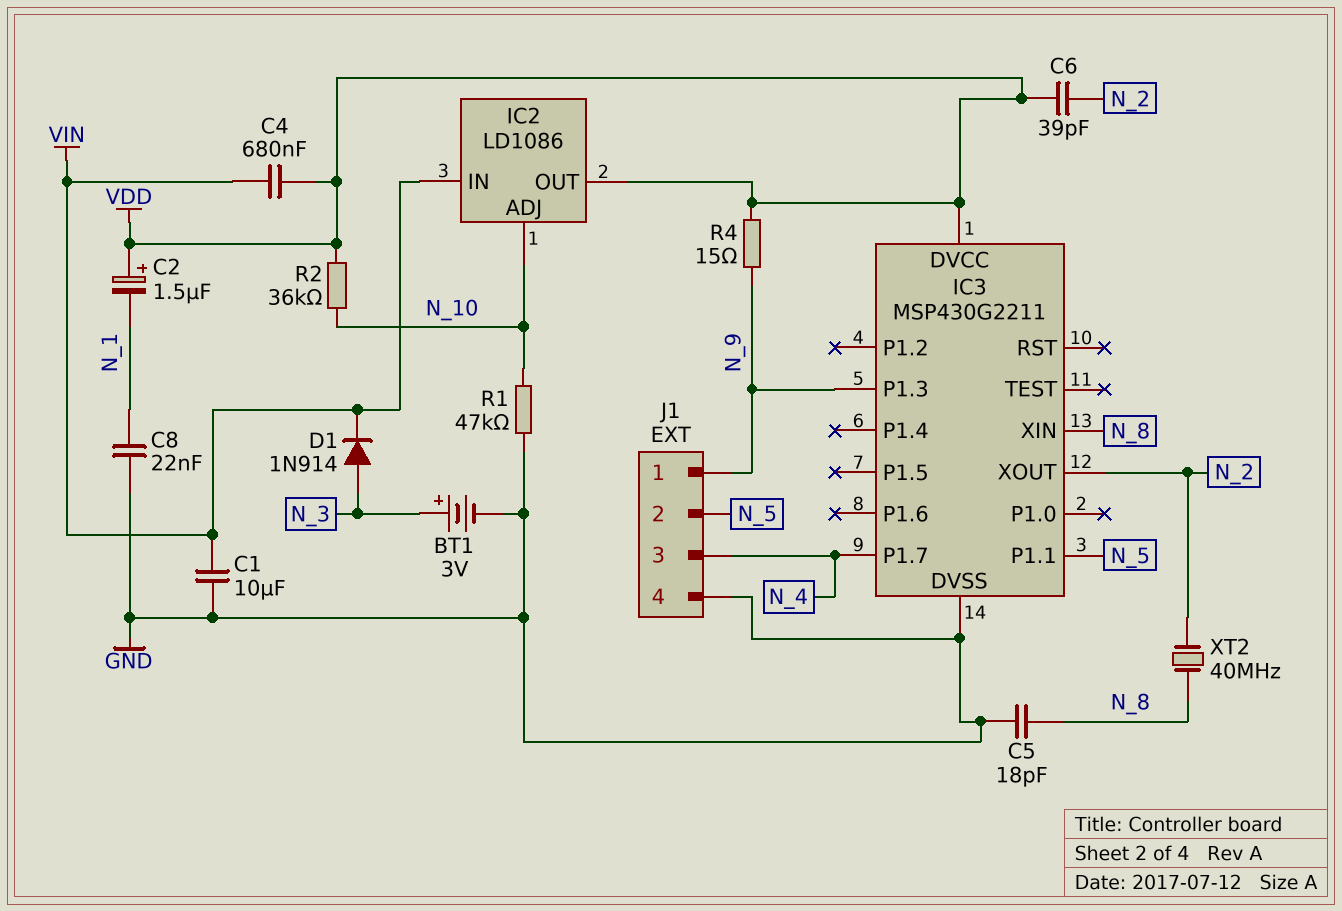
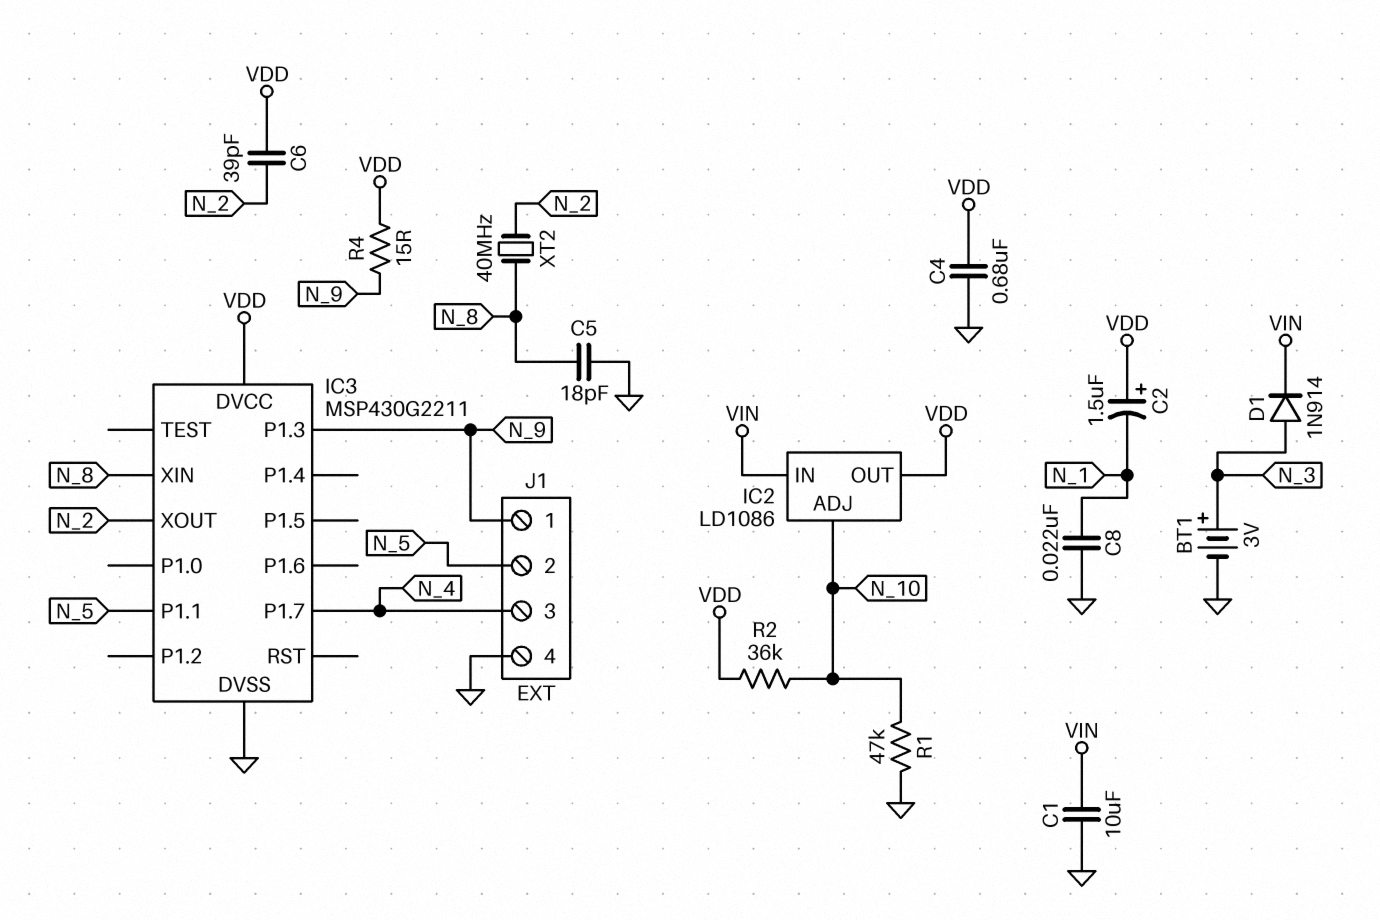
C4: 680nF (VDD, VIN) -> 680nF (GND, VDD)

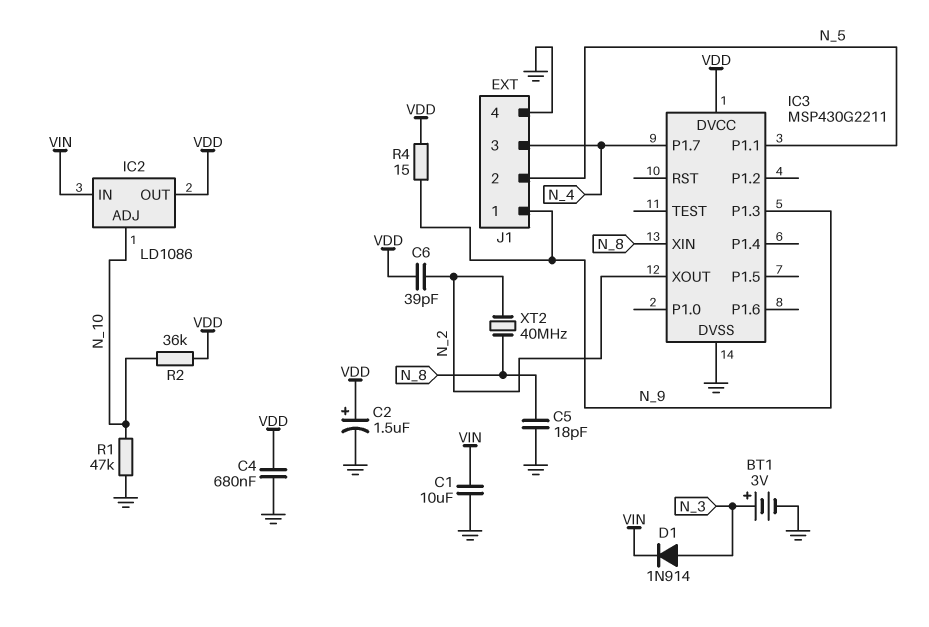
C2: 1.5uF (plus VDD, minus N_1) -> 1.5uF (plus VDD, minus GND)
C8: 22nF (GND, N_1) -> none

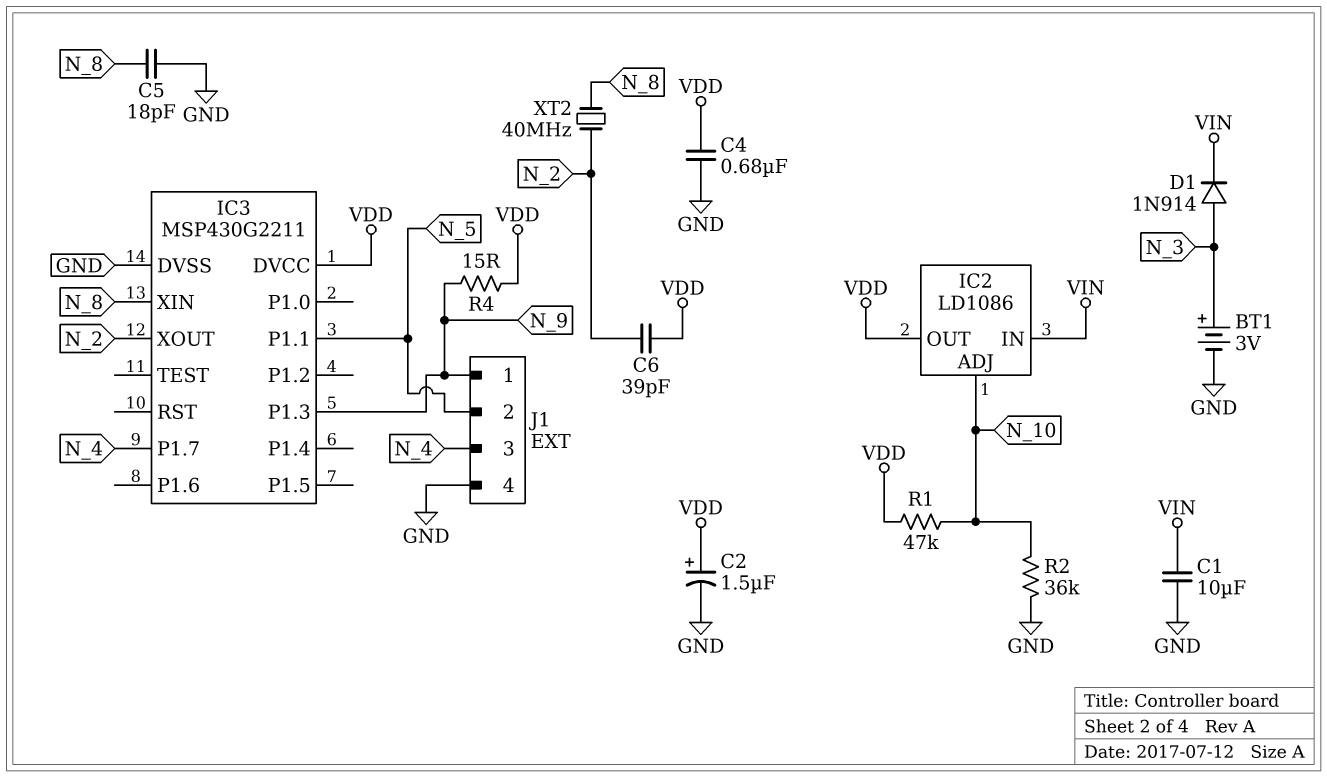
R1: 47k (GND, N_10) -> 47k (N_10, VDD)
R2: 36k (N_10, VDD) -> 36k (GND, N_10)

